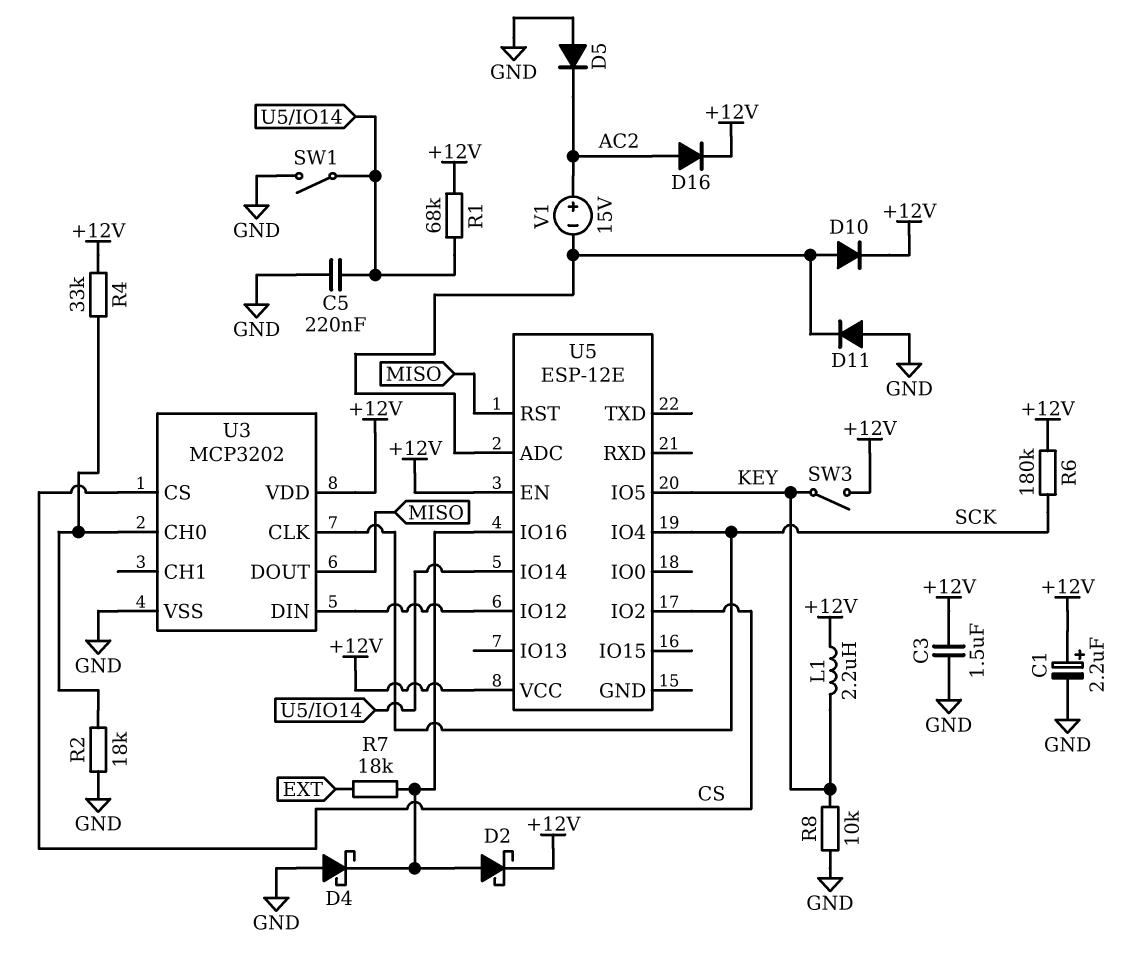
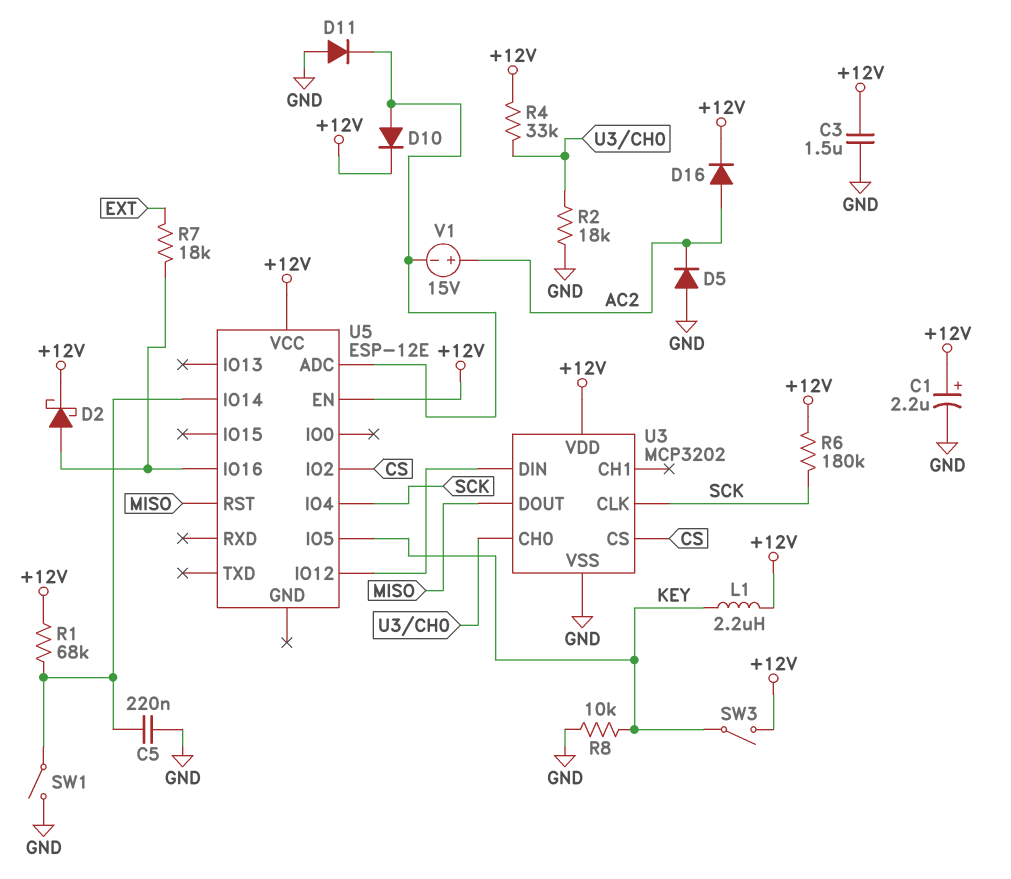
D4: schottky (A GND, K U5/IO16) -> none

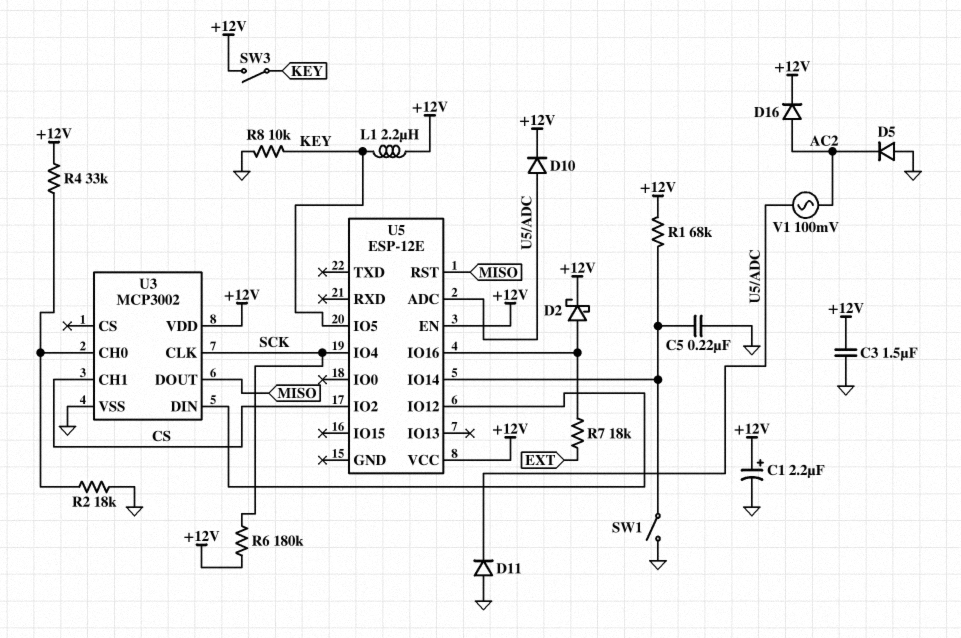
U3: MCP3202 -> MCP3002
U3 pin CH1: none -> CS
U3 pin CS: CS -> none
V1: 15V (plus AC2, minus U5/ADC) -> AC 100mV (AC2, U5/ADC)

